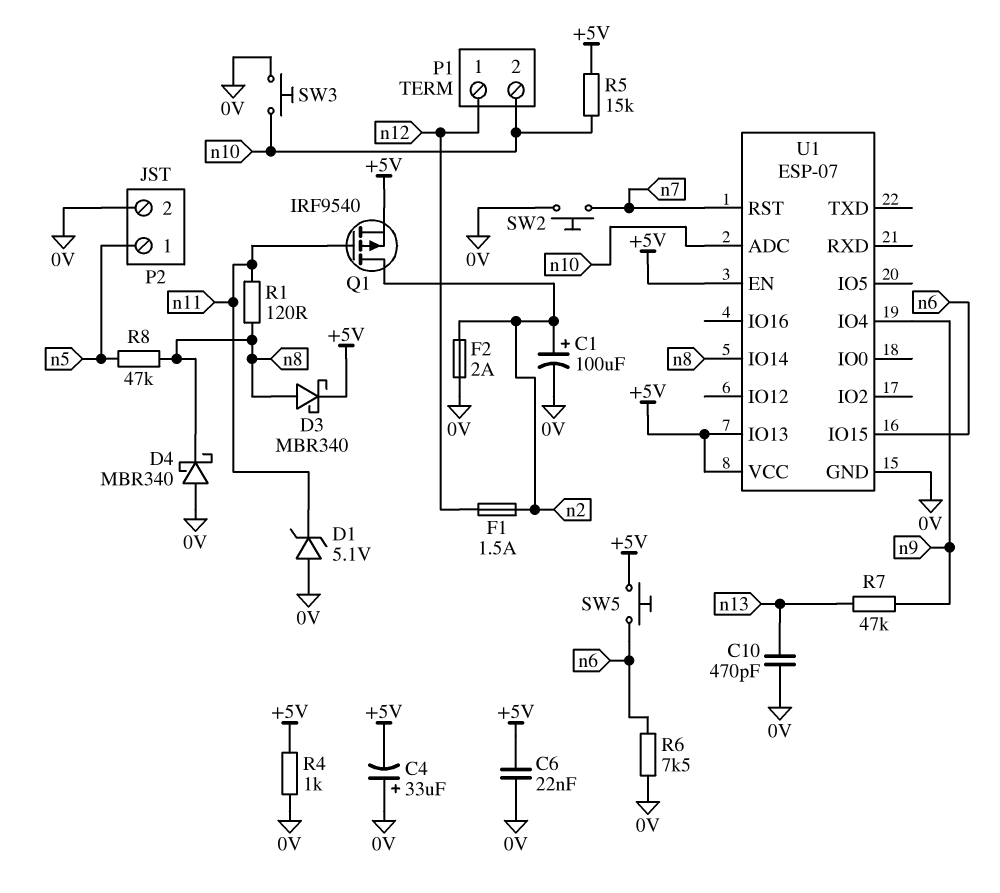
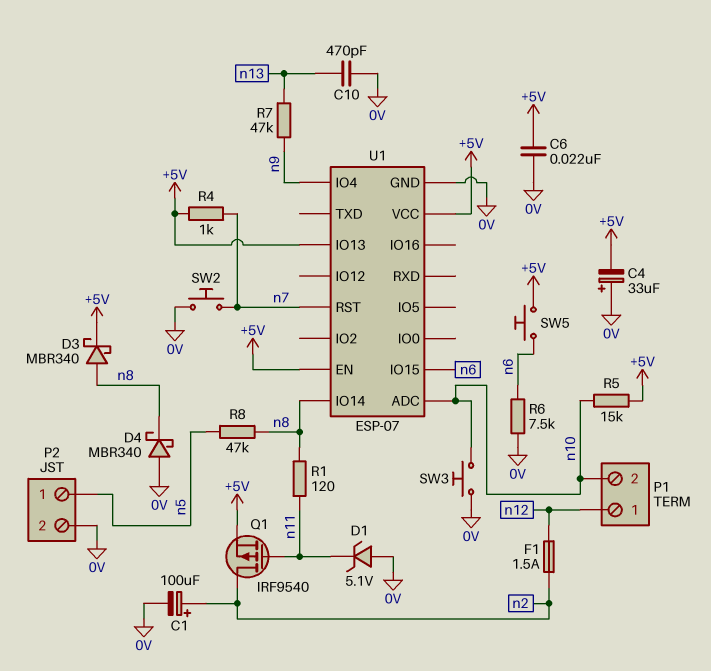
F2: 2A (0V, n2) -> none
R4: 1k (+5V, 0V) -> 1k (+5V, n7)

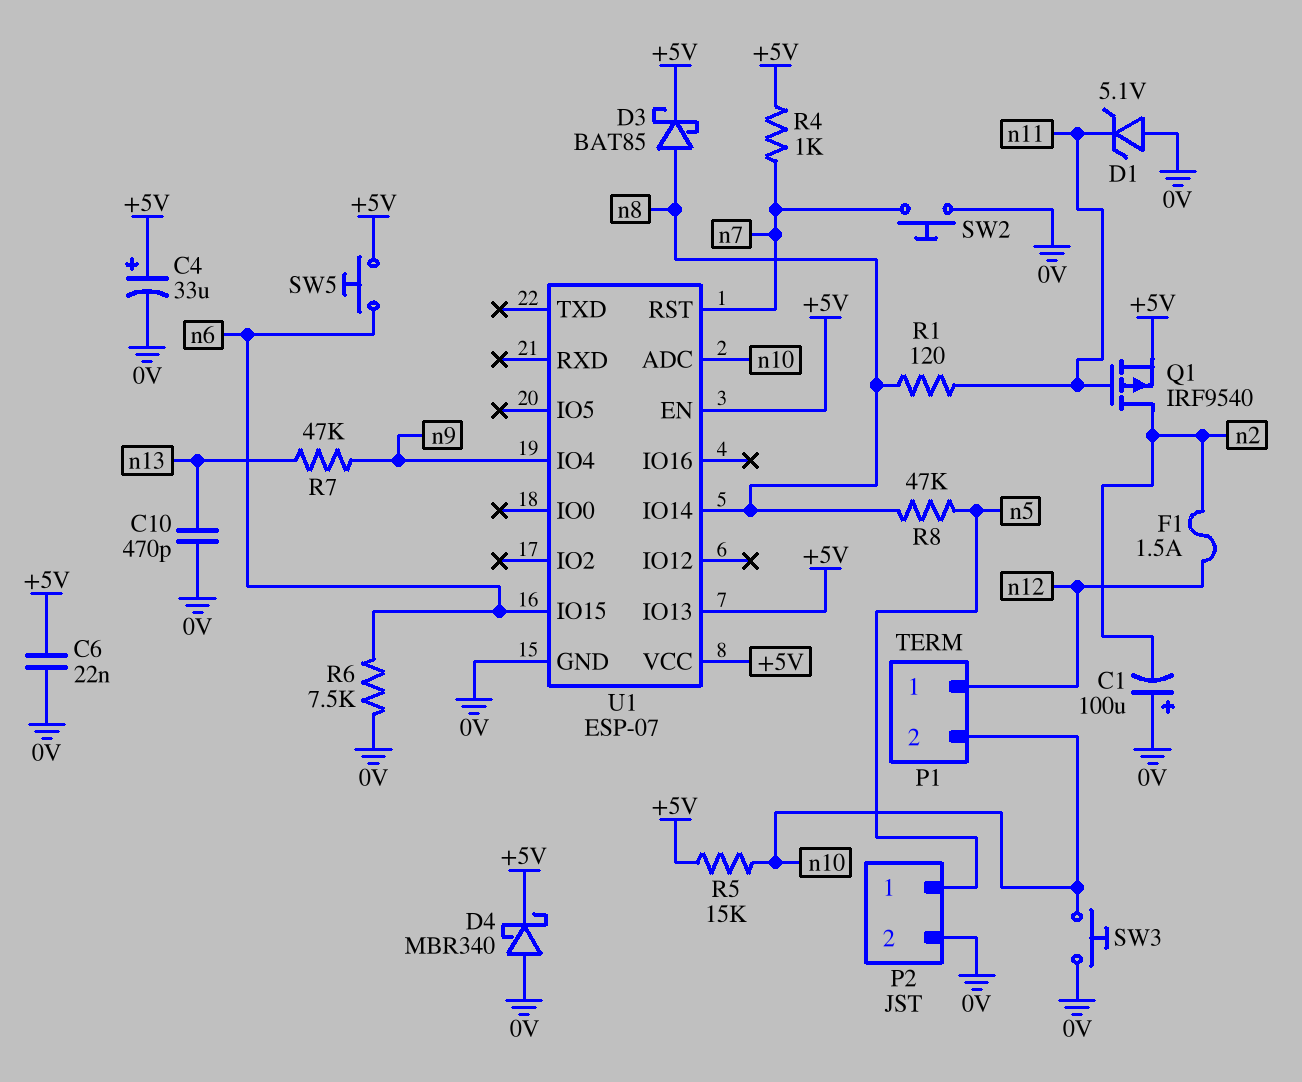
C1: 100uF (plus n2, minus 0V) -> 100uF (plus 0V, minus n2)
C4: 33uF (plus 0V, minus +5V) -> 33uF (plus +5V, minus 0V)
D3: schottky MBR340 (A n8, K +5V) -> schottky BAT85 (A n8, K +5V)
D4: schottky MBR340 (A 0V, K n8) -> schottky MBR340 (A 0V, K +5V)

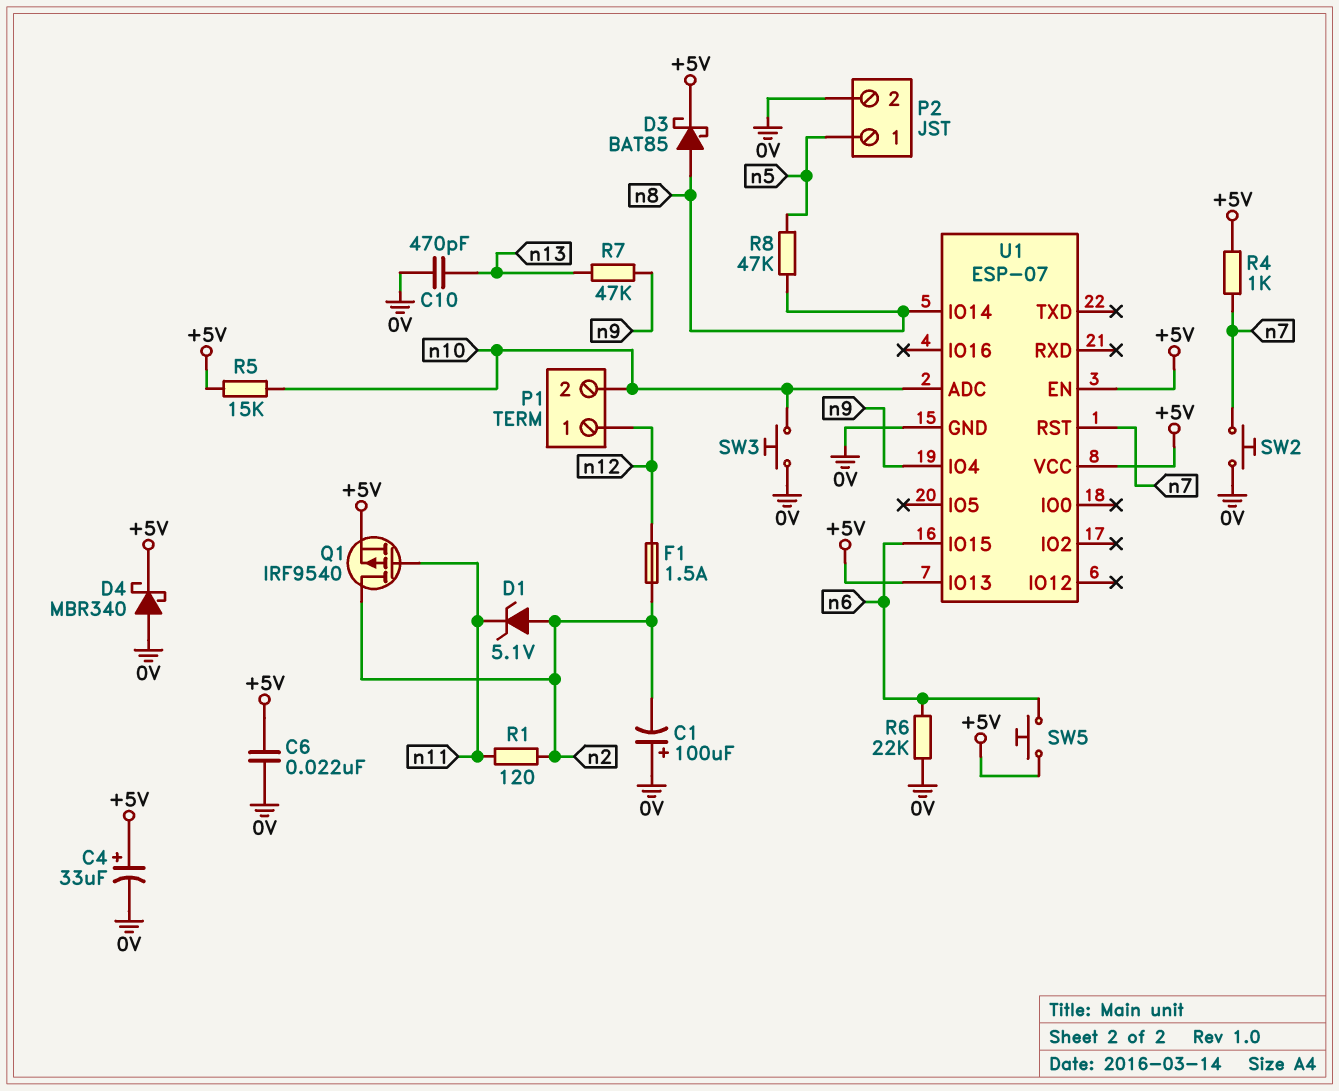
D1: zener 5.1V (A 0V, K n11) -> zener 5.1V (A n2, K n11)
R1: 120 (n8, n11) -> 120 (n2, n11)
R6: 7.5k (0V, n6) -> 22k (0V, n6)

